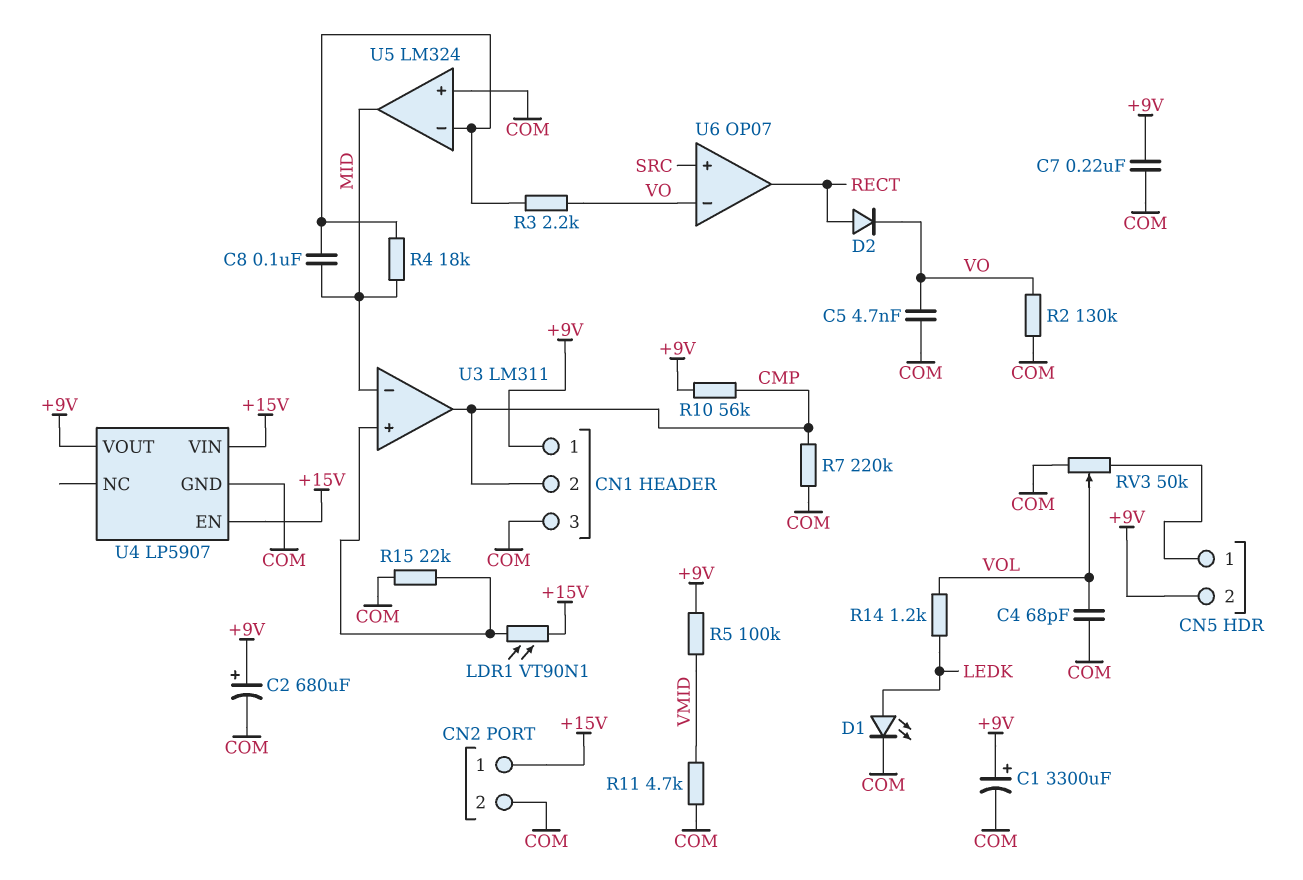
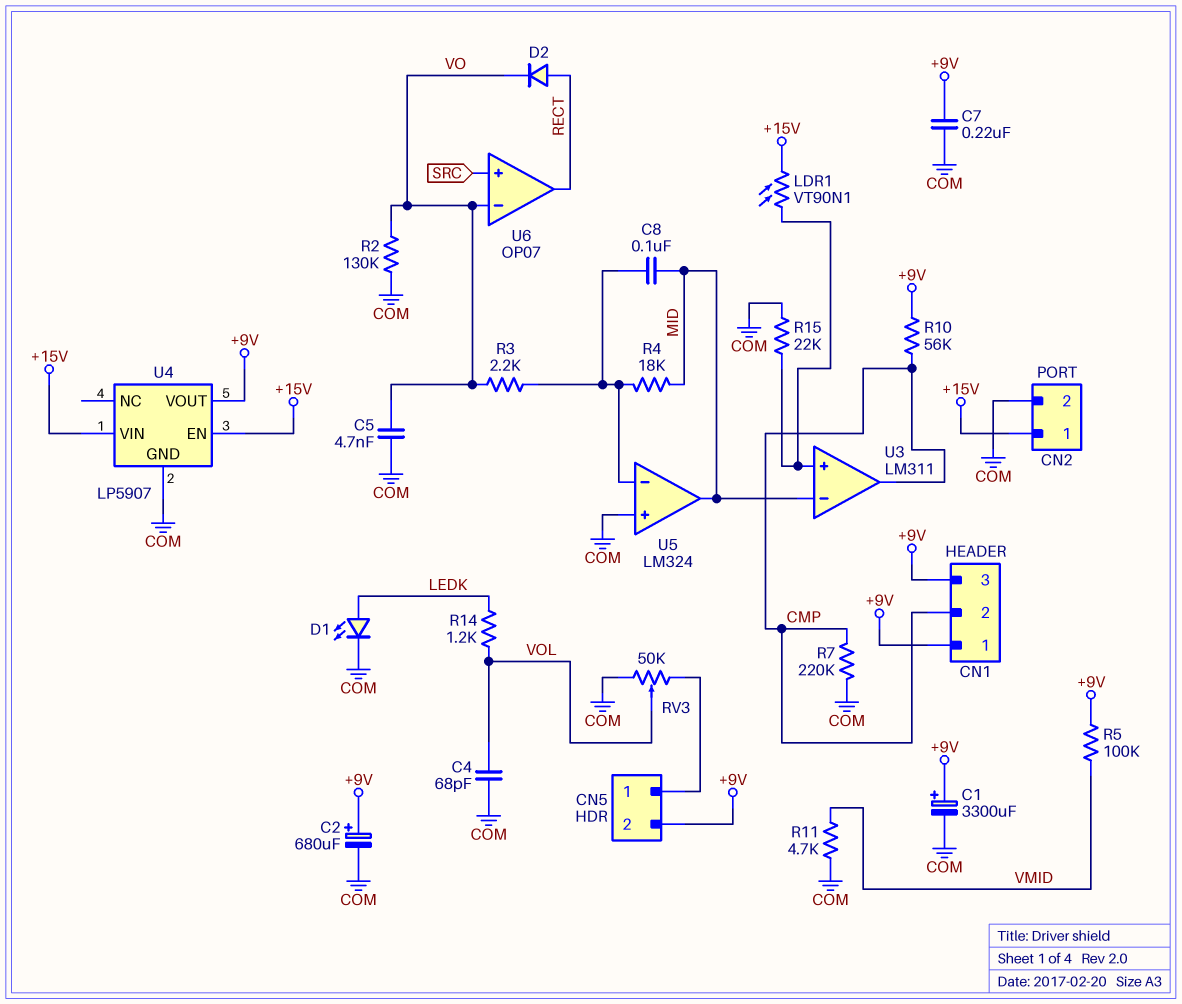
CN1 pin 3: COM -> +9V

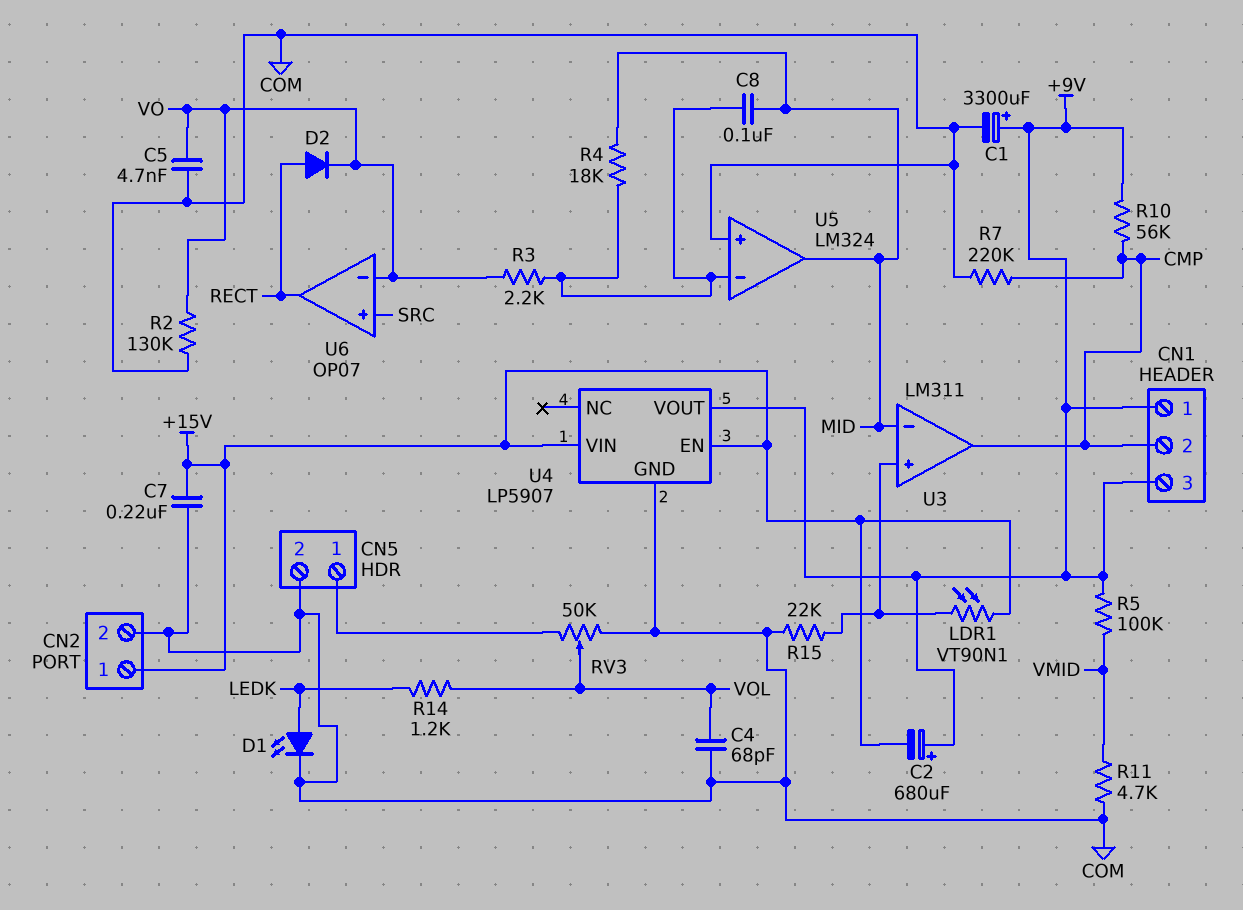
C2: 680uF (plus +9V, minus COM) -> 680uF (plus +9V, minus +15V)
C7: 220nF (+9V, COM) -> 220nF (+15V, COM)
CN5 pin 2: +9V -> COM

